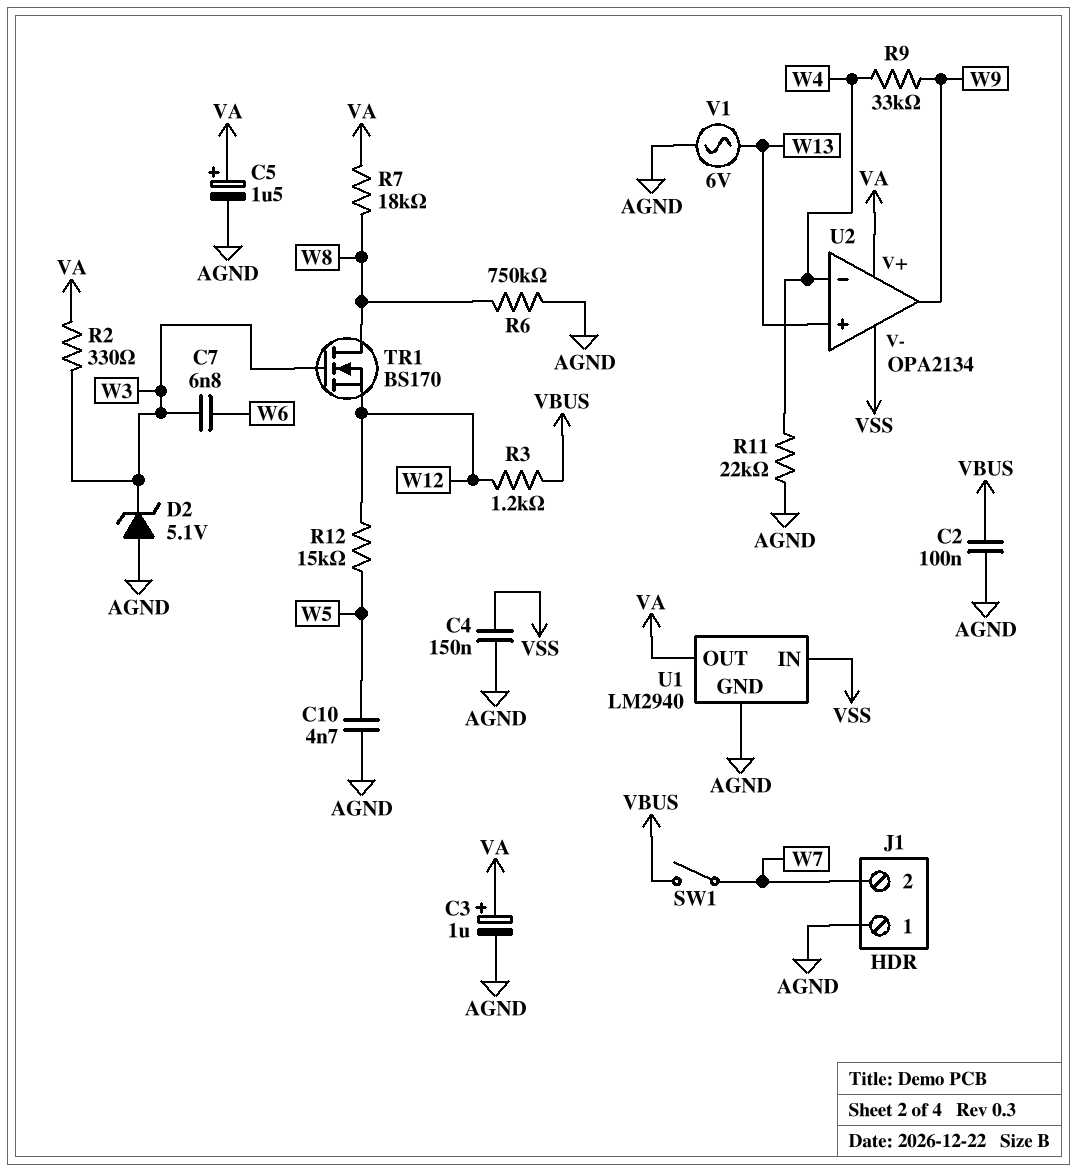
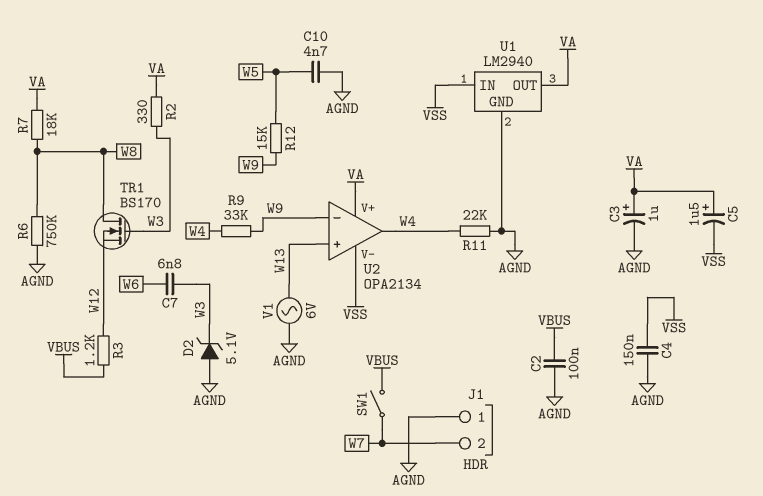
C5: 1.5uF (plus VA, minus AGND) -> 1.5uF (plus VA, minus VSS)
R12: 15k (W5, W12) -> 15k (W5, W9)
U2 pin in-: W4 -> W9
U2 pin out: W9 -> W4

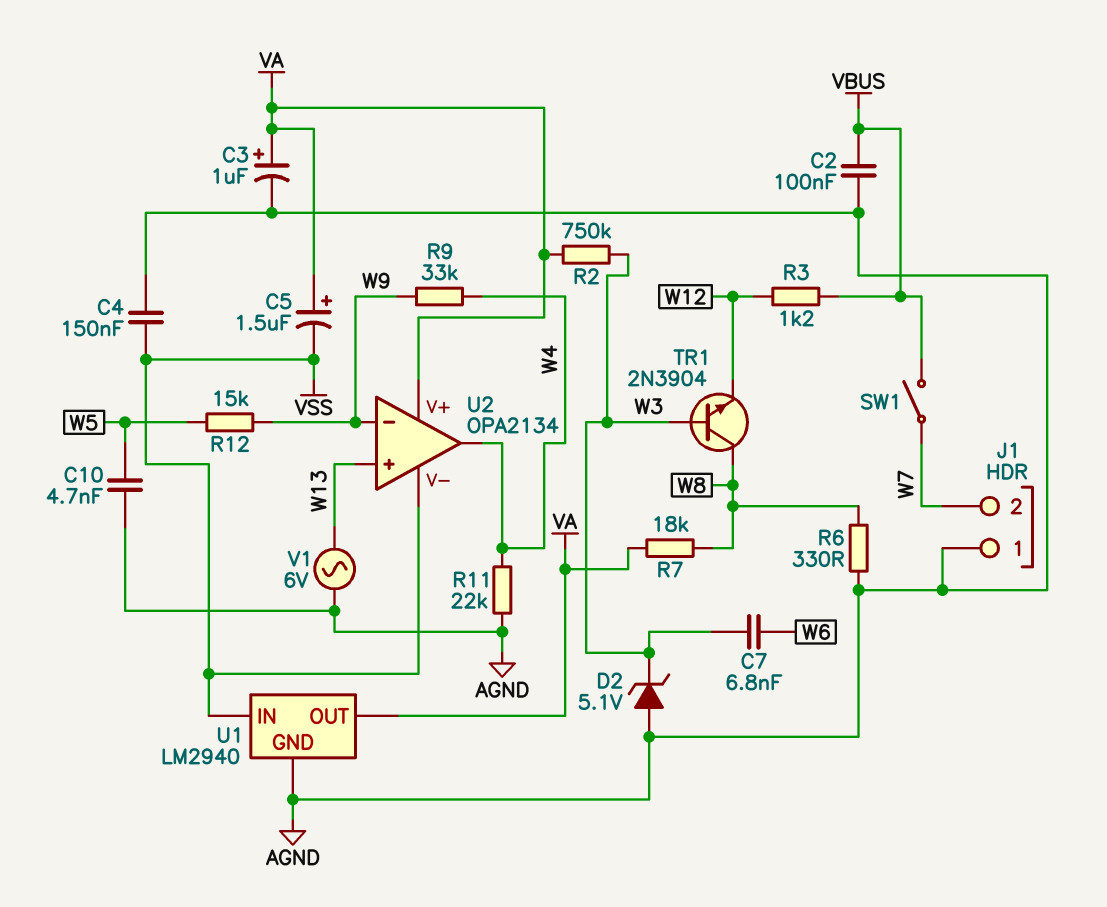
R2: 330 (VA, W3) -> 750k (VA, W3)
R6: 750k (AGND, W8) -> 330 (AGND, W8)
TR1: NMOS BS170 (G W3, D W8, S W12) -> NPN 2N3904 (B W3, C W8, E W12)

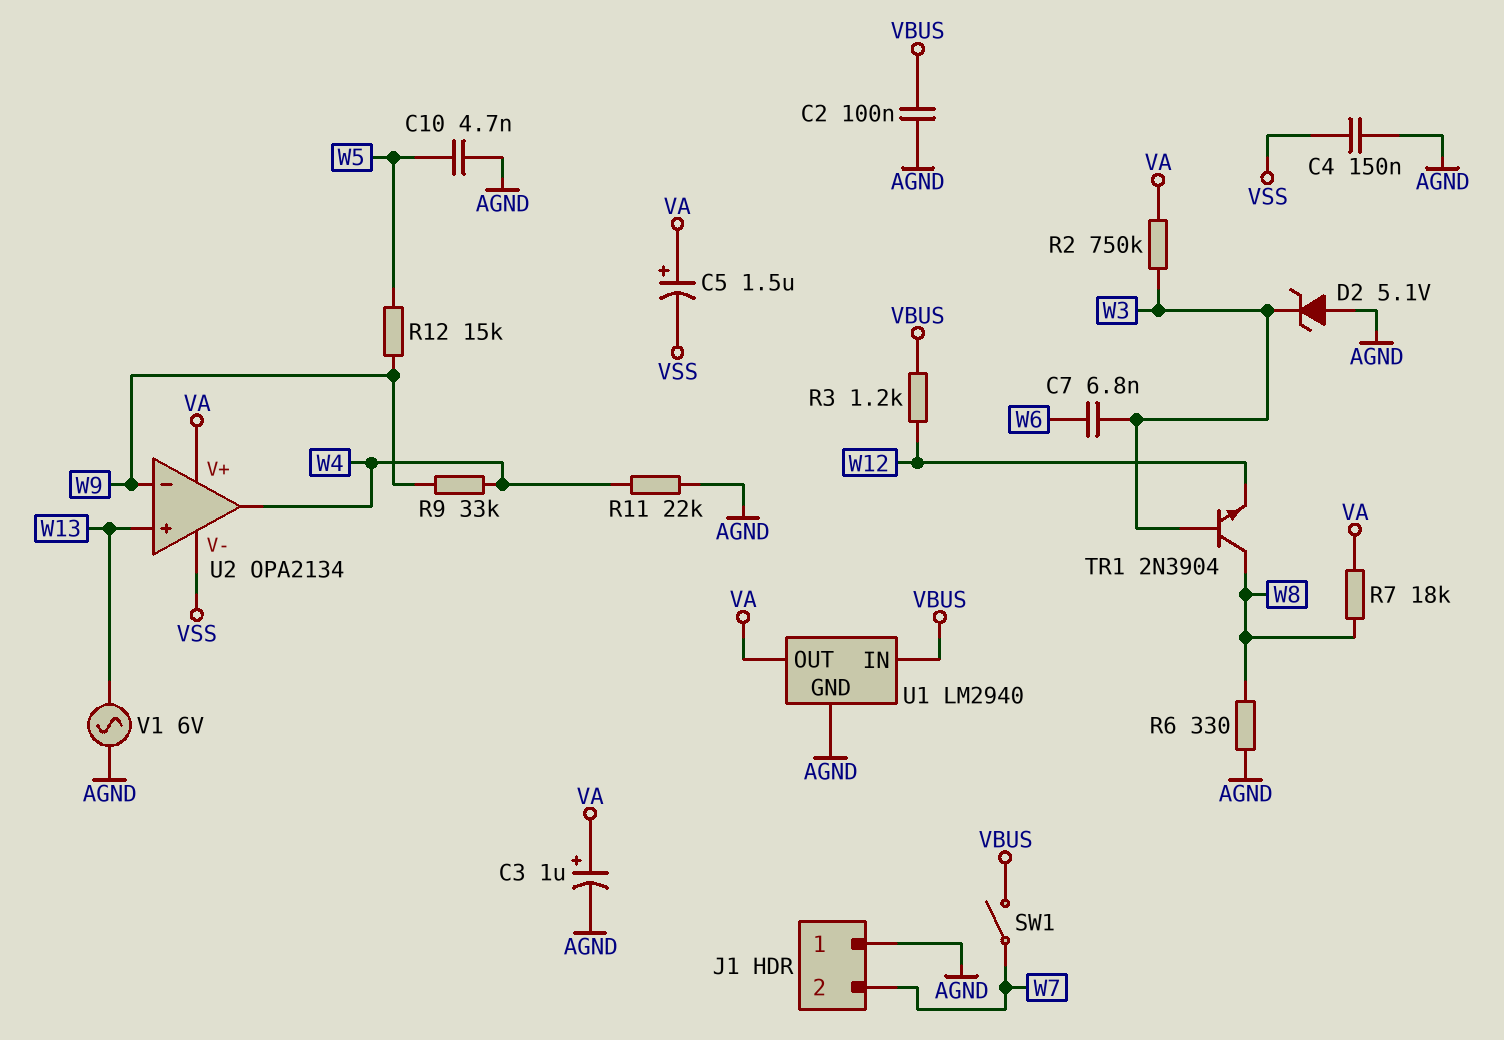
U1 pin IN: VSS -> VBUS

